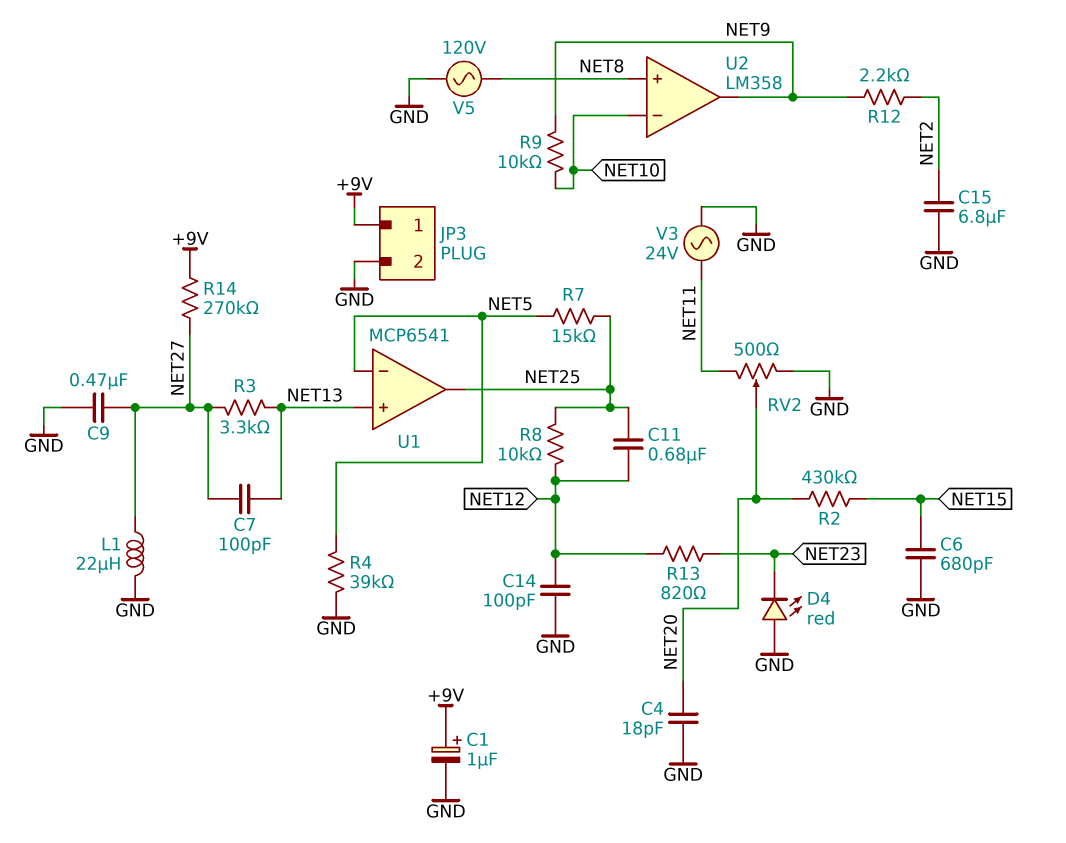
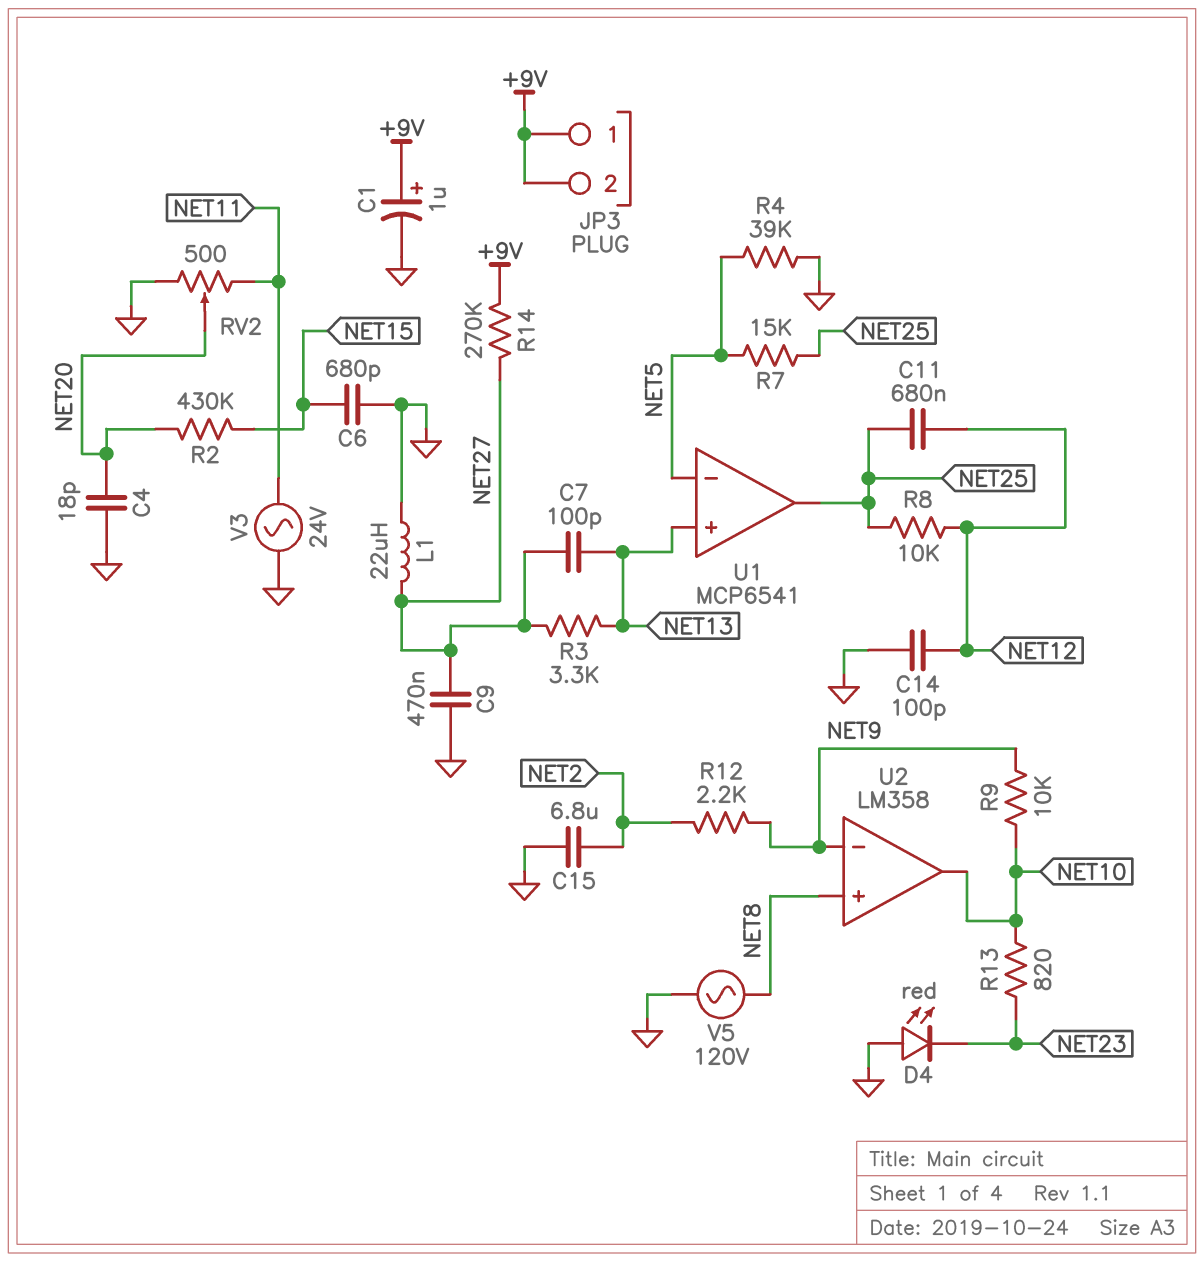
JP3 pin 2: GND -> +9V
R13: 820 (NET12, NET23) -> 820 (NET10, NET23)
U2 pin in-: NET10 -> NET9
U2 pin out: NET9 -> NET10

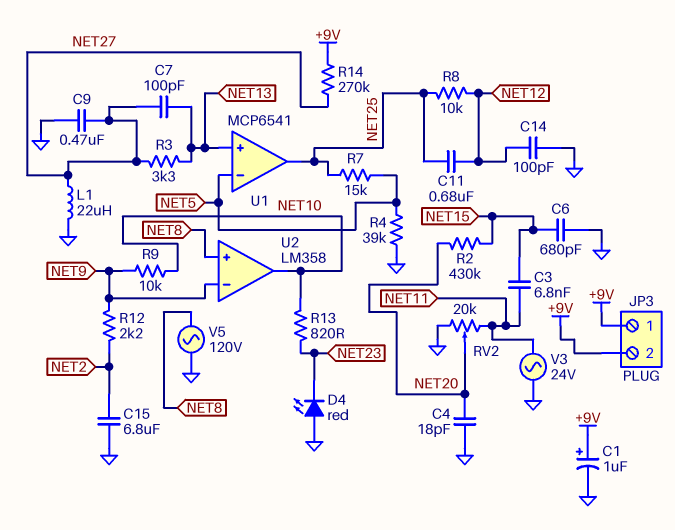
C3: none -> 6.8nF (NET11, NET15)
RV2: 500 (GND, NET11, wiper NET20) -> 20k (GND, NET11, wiper NET20)

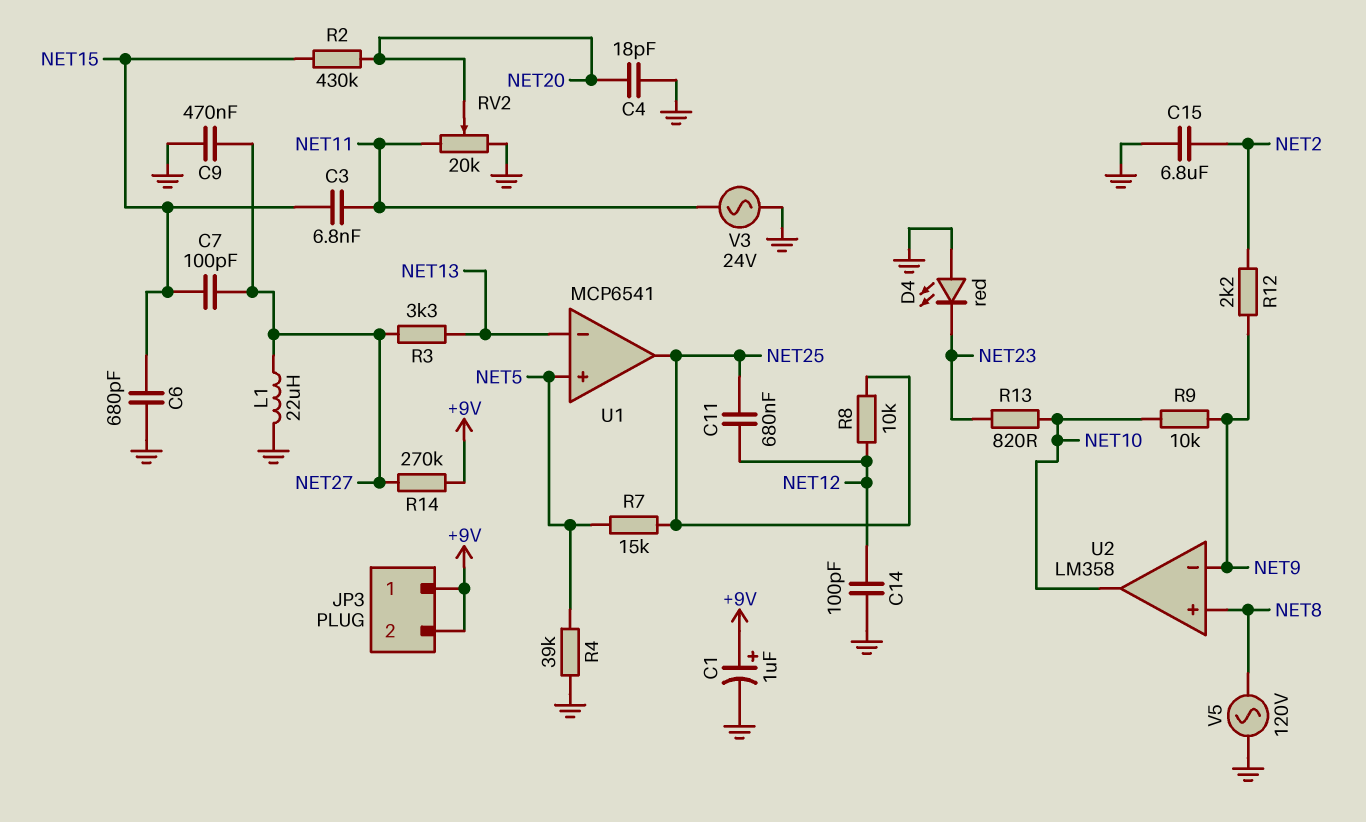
C7: 100pF (NET13, NET27) -> 100pF (NET15, NET27)
U1 pin in+: NET13 -> NET5
U1 pin in-: NET5 -> NET13

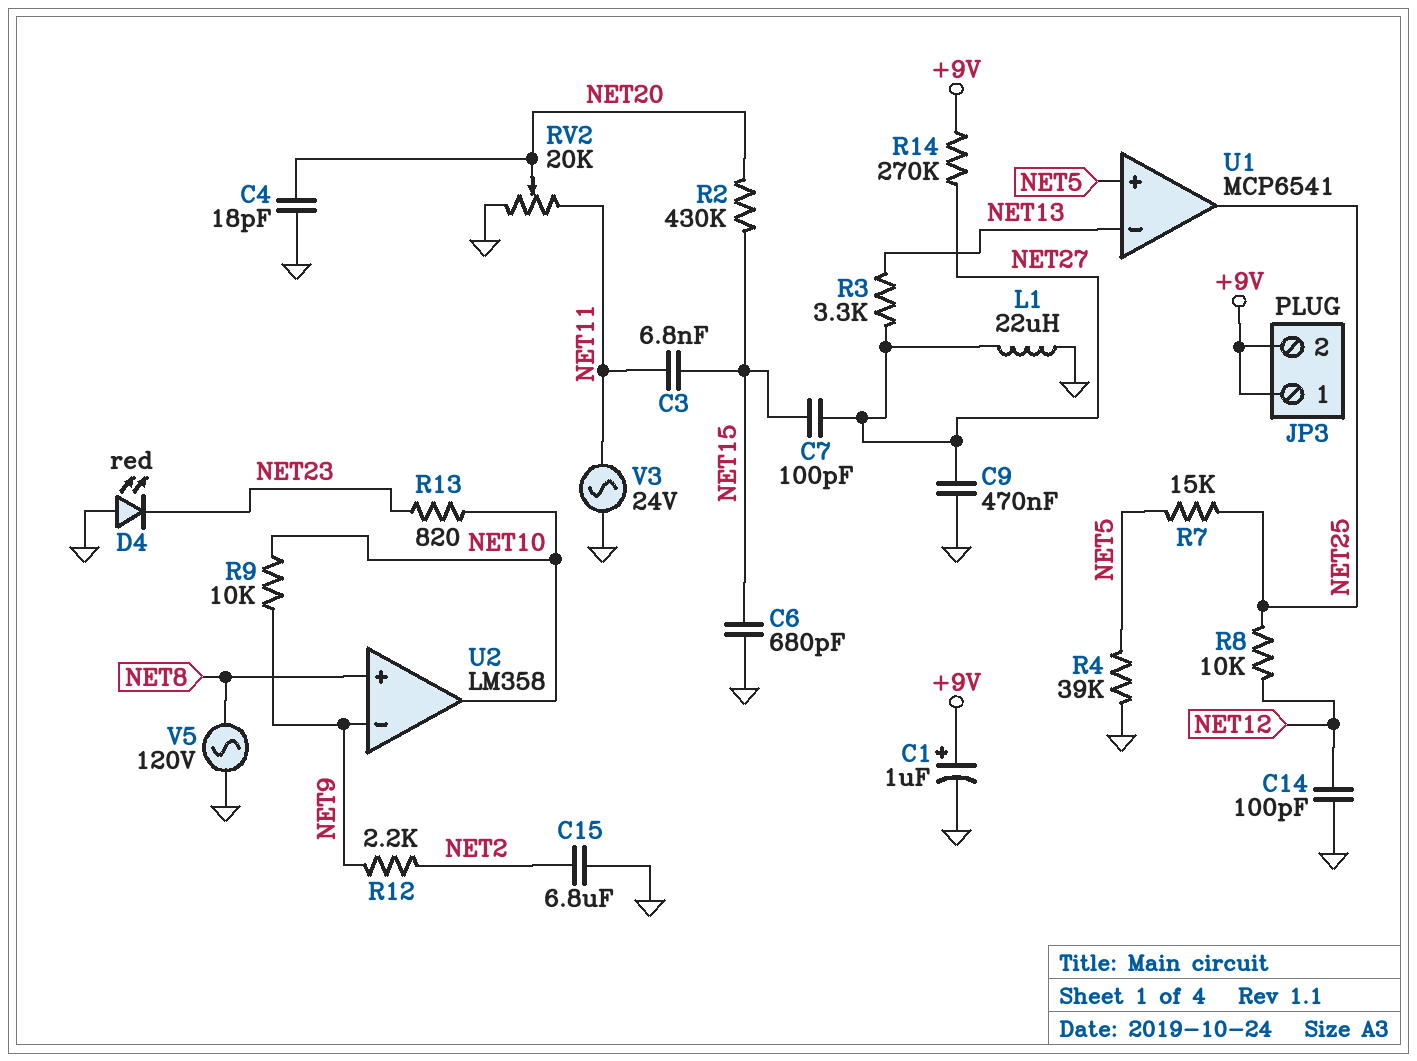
C11: 680nF (NET12, NET25) -> none

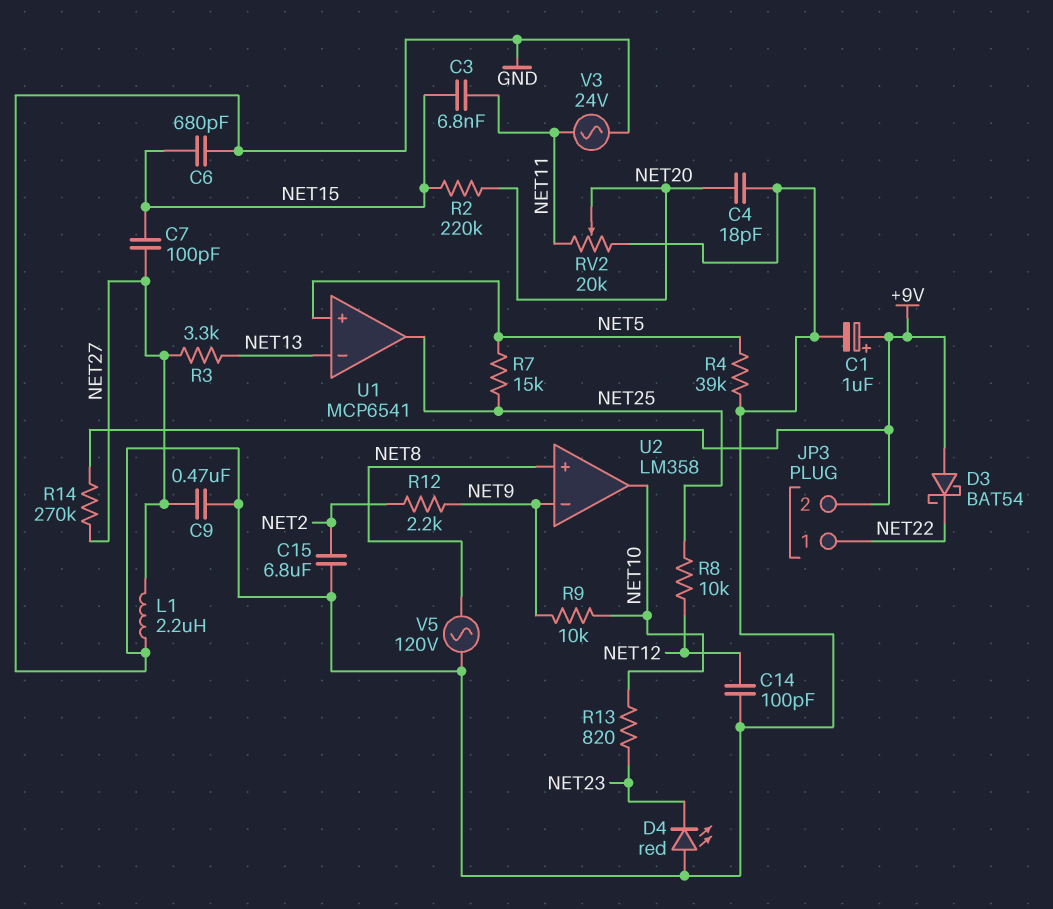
D3: none -> schottky BAT54 (A +9V, K NET22)
JP3 pin 1: +9V -> NET22
L1: 22uH (GND, NET27) -> 2.2uH (GND, NET27)
R2: 430k (NET15, NET20) -> 220k (NET15, NET20)

